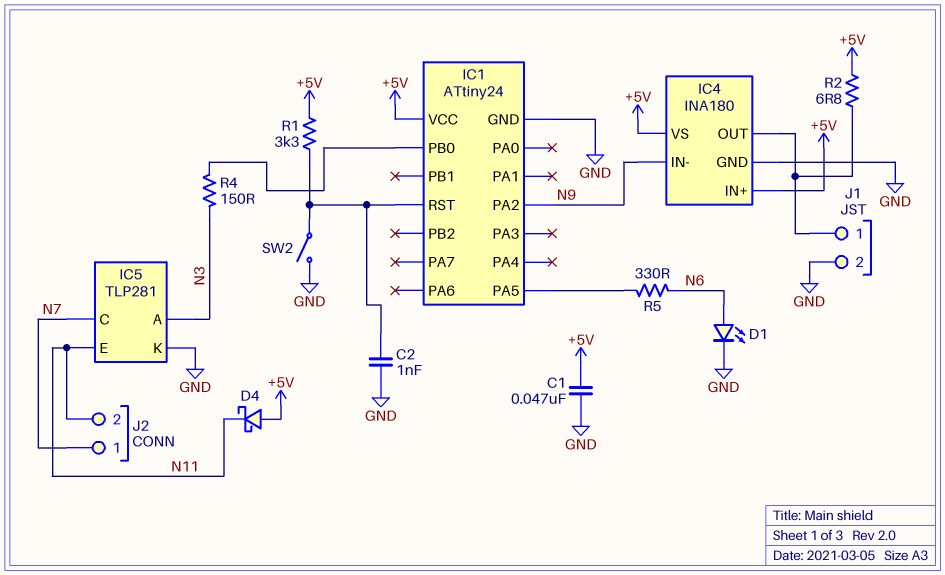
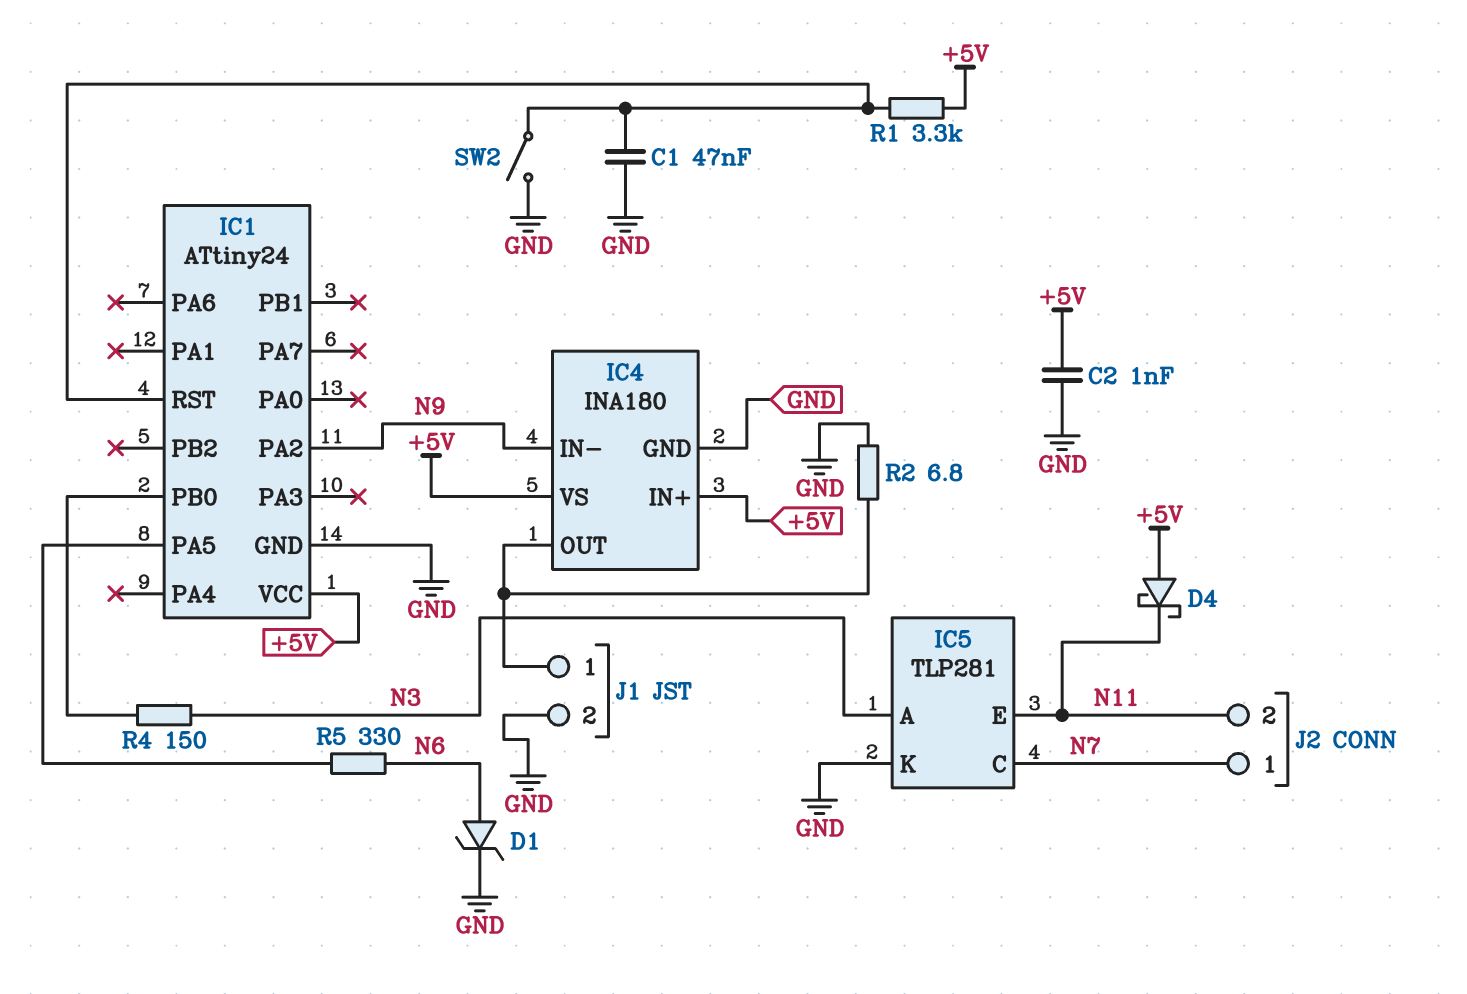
C1: 47nF (+5V, GND) -> 47nF (GND, IC1/RST)
C2: 1nF (GND, IC1/RST) -> 1nF (+5V, GND)
D1: LED (A N6, K GND) -> zener (A N6, K GND)
R2: 6.8 (+5V, IC4/OUT) -> 6.8 (GND, IC4/OUT)

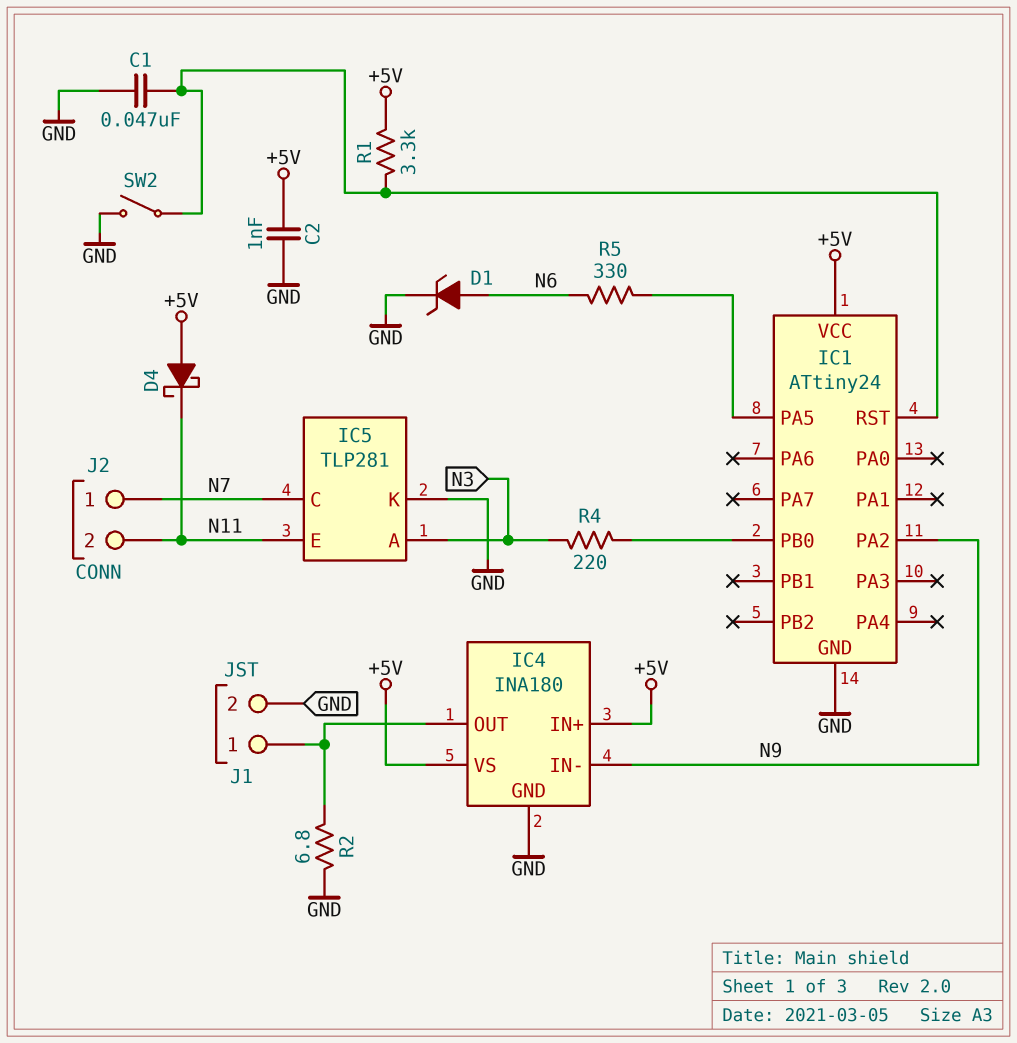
R4: 150 (IC1/PB0, N3) -> 220 (IC1/PB0, N3)

